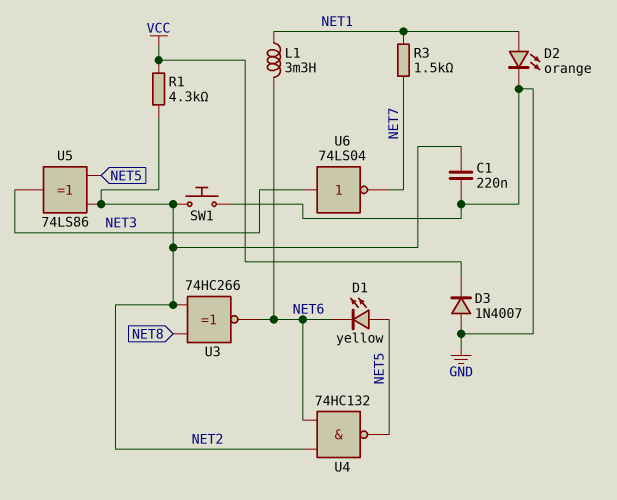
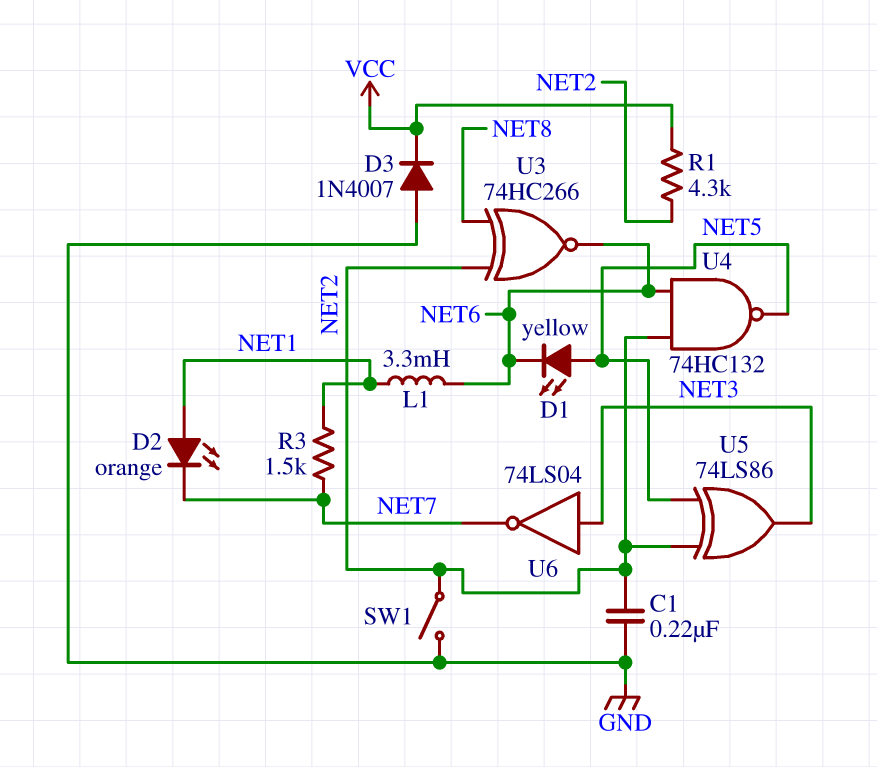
D2: LED orange (A NET1, K GND) -> LED orange (A NET1, K NET7)
SW1: button (GND, NET2) -> switch (GND, NET2)

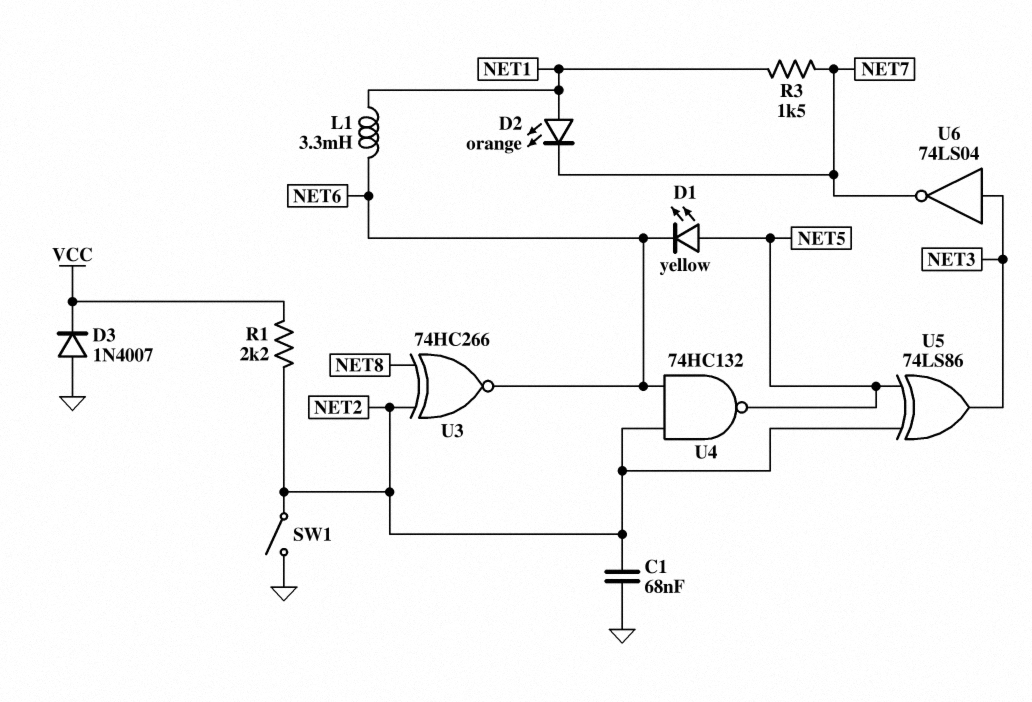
C1: 220nF (GND, NET2) -> 68nF (GND, NET2)
R1: 4.3k (NET2, VCC) -> 2.2k (NET2, VCC)

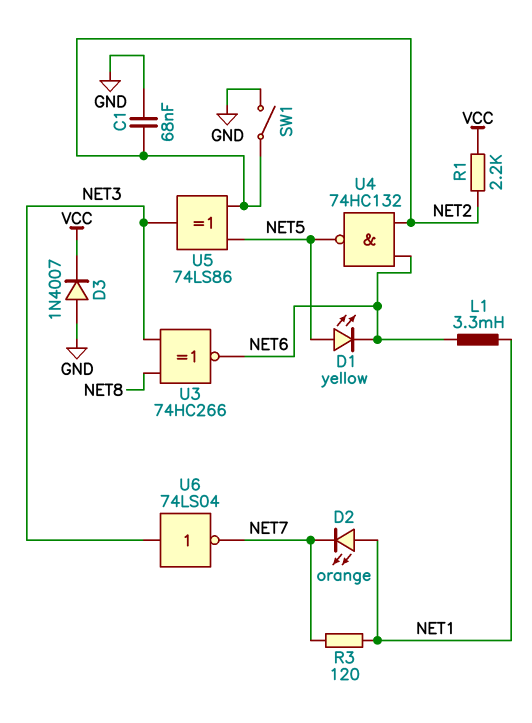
R3: 1.5k (NET1, NET7) -> 120 (NET1, NET7)
U3: XNOR 74HC266 (in NET2, in NET8, out NET6) -> XNOR 74HC266 (in NET3, in NET8, out NET6)

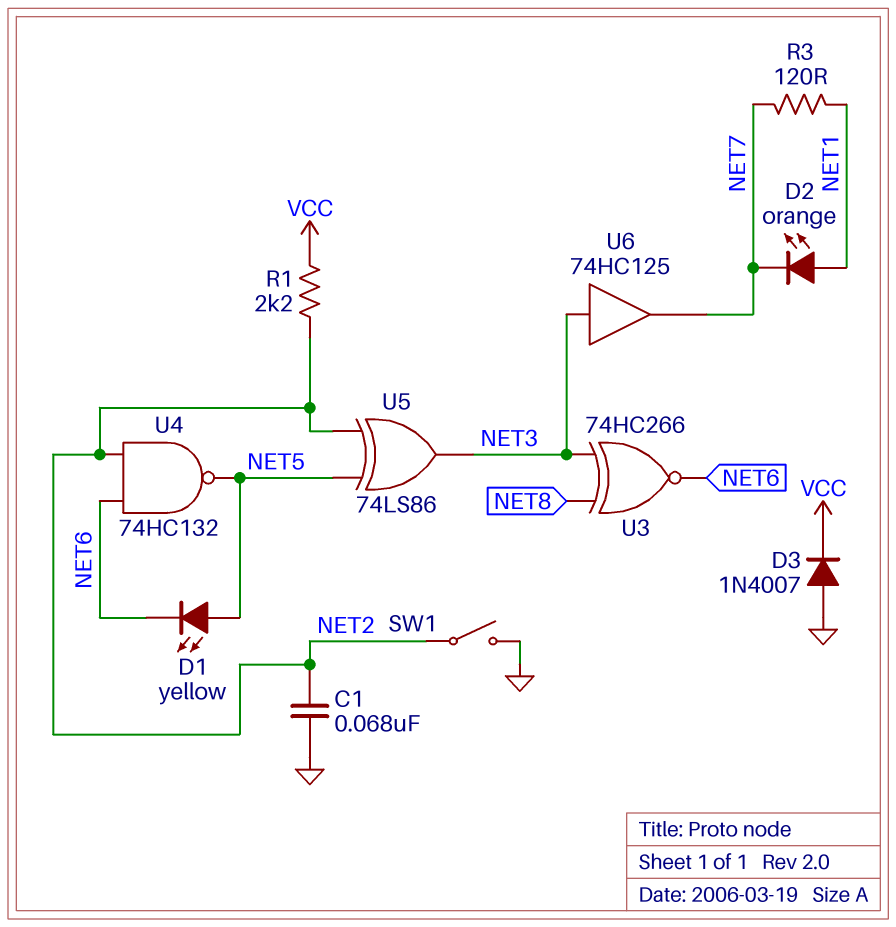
L1: 3.3mH (NET1, NET6) -> none
U6: NOT 74LS04 (in NET3, out NET7) -> buffer 74HC125 (in NET3, out NET7)

